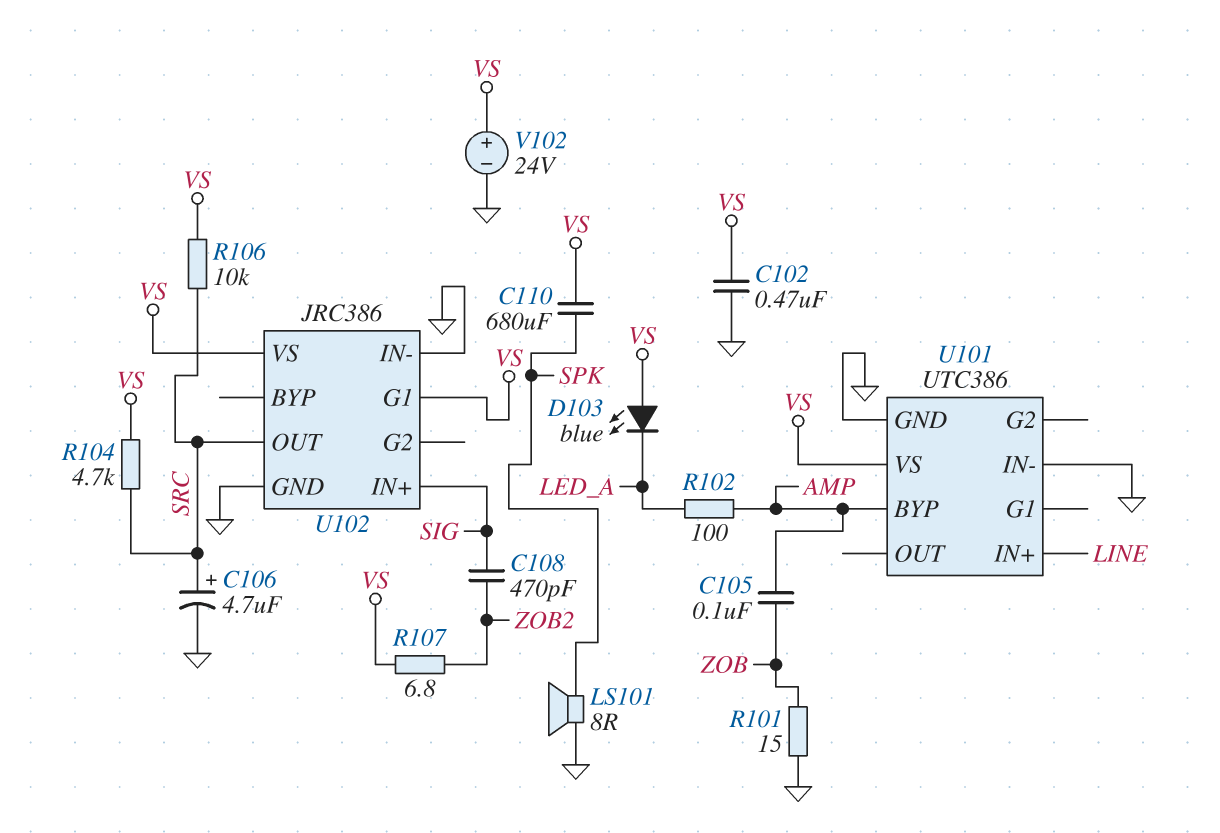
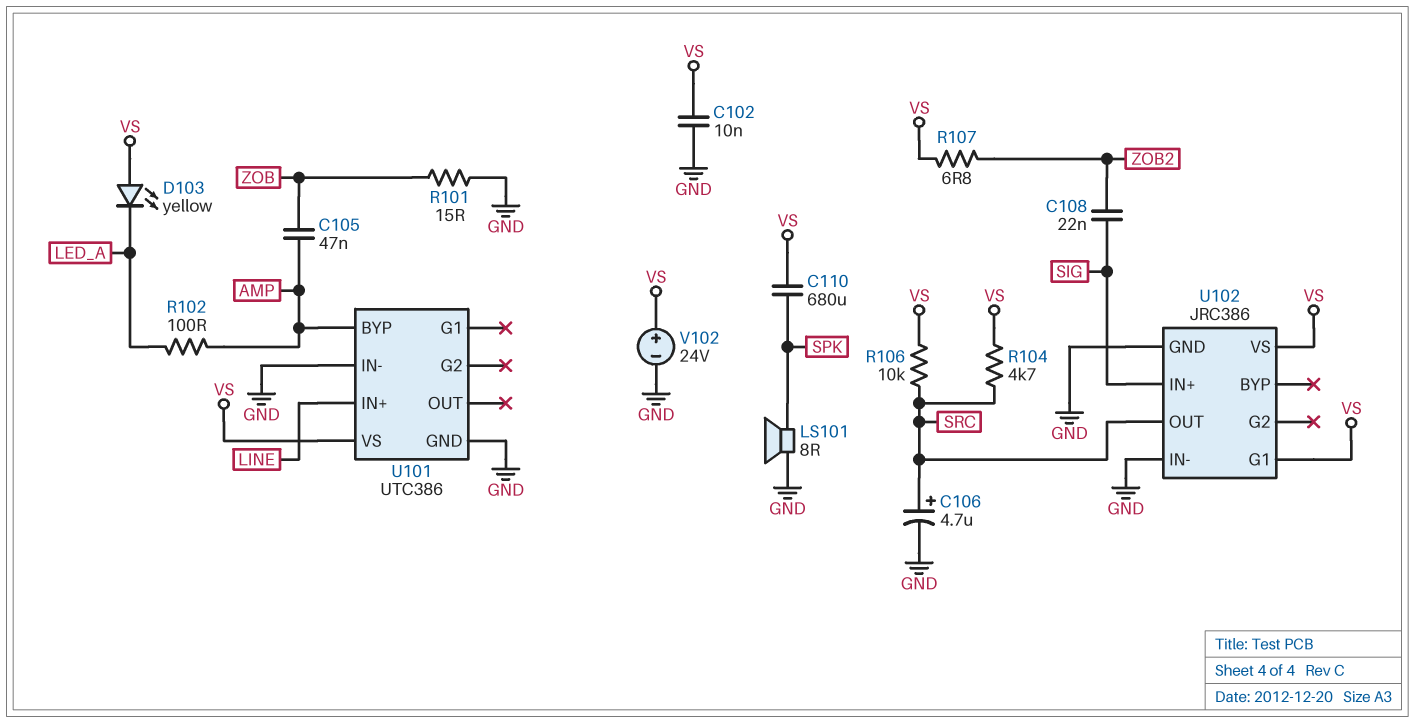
C102: 470nF (GND, VS) -> 10nF (GND, VS)
C105: 100nF (AMP, ZOB) -> 47nF (AMP, ZOB)
C108: 470pF (SIG, ZOB2) -> 22nF (SIG, ZOB2)
D103: LED blue (A VS, K LED_A) -> LED yellow (A VS, K LED_A)

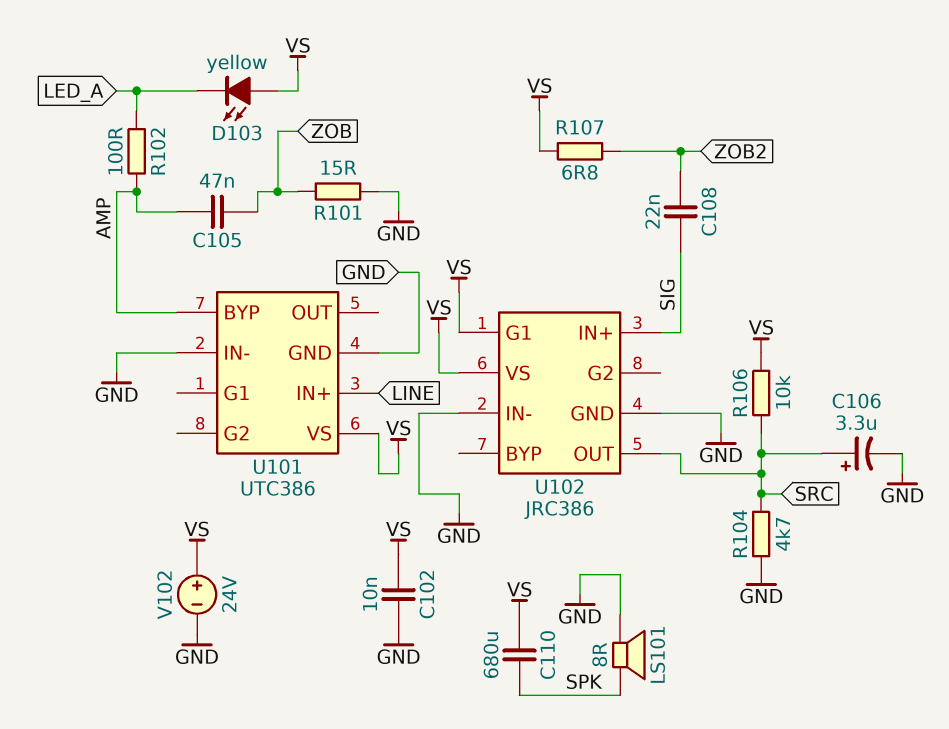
C106: 4.7uF (plus SRC, minus GND) -> 3.3uF (plus SRC, minus GND)
R104: 4.7k (SRC, VS) -> 4.7k (GND, SRC)

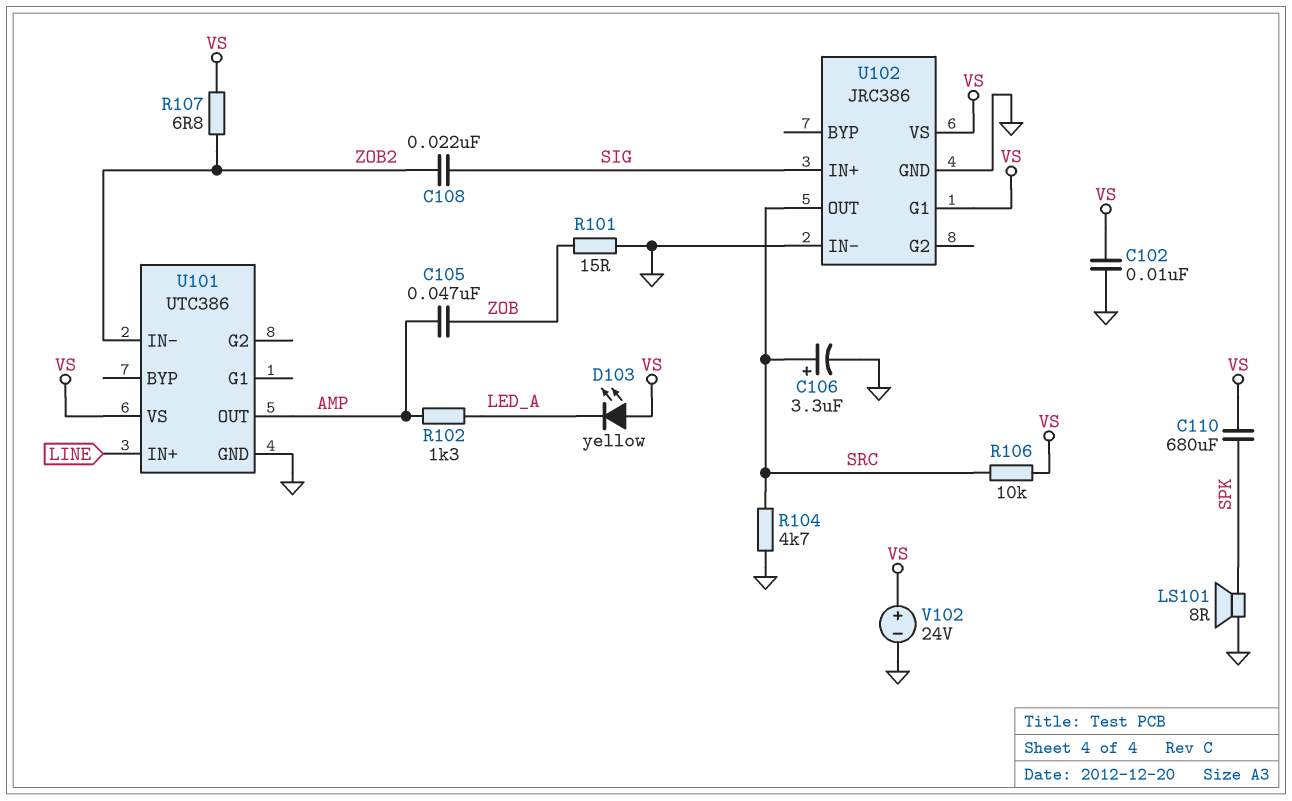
R102: 100 (AMP, LED_A) -> 1.3k (AMP, LED_A)
U101 pin BYP: AMP -> none
U101 pin IN-: GND -> ZOB2
U101 pin OUT: none -> AMP

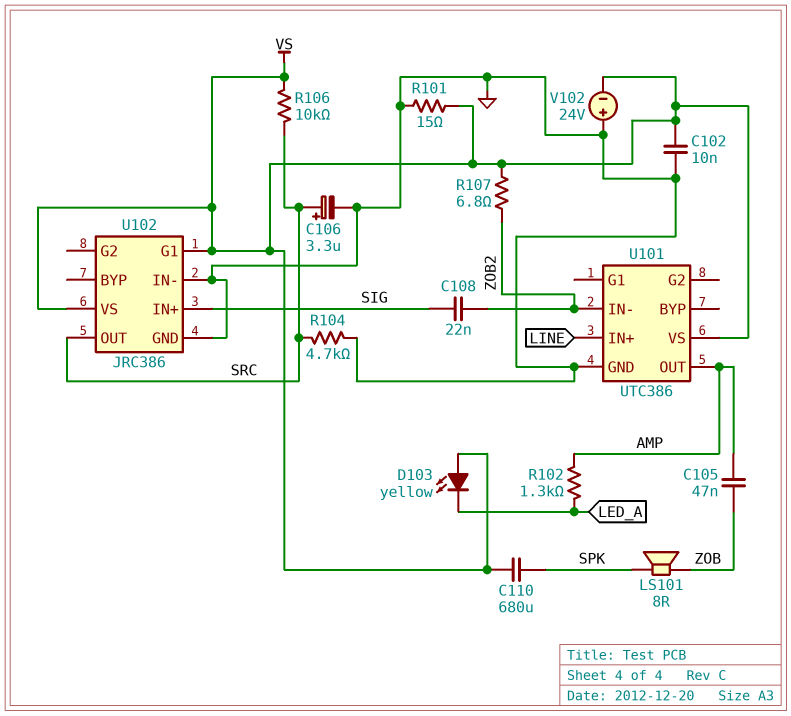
LS101: speaker 8R (GND, SPK) -> speaker 8R (SPK, ZOB)
R101: 15 (GND, ZOB) -> 15 (GND, VS)
V102: 24V (plus VS, minus GND) -> 24V (plus GND, minus VS)

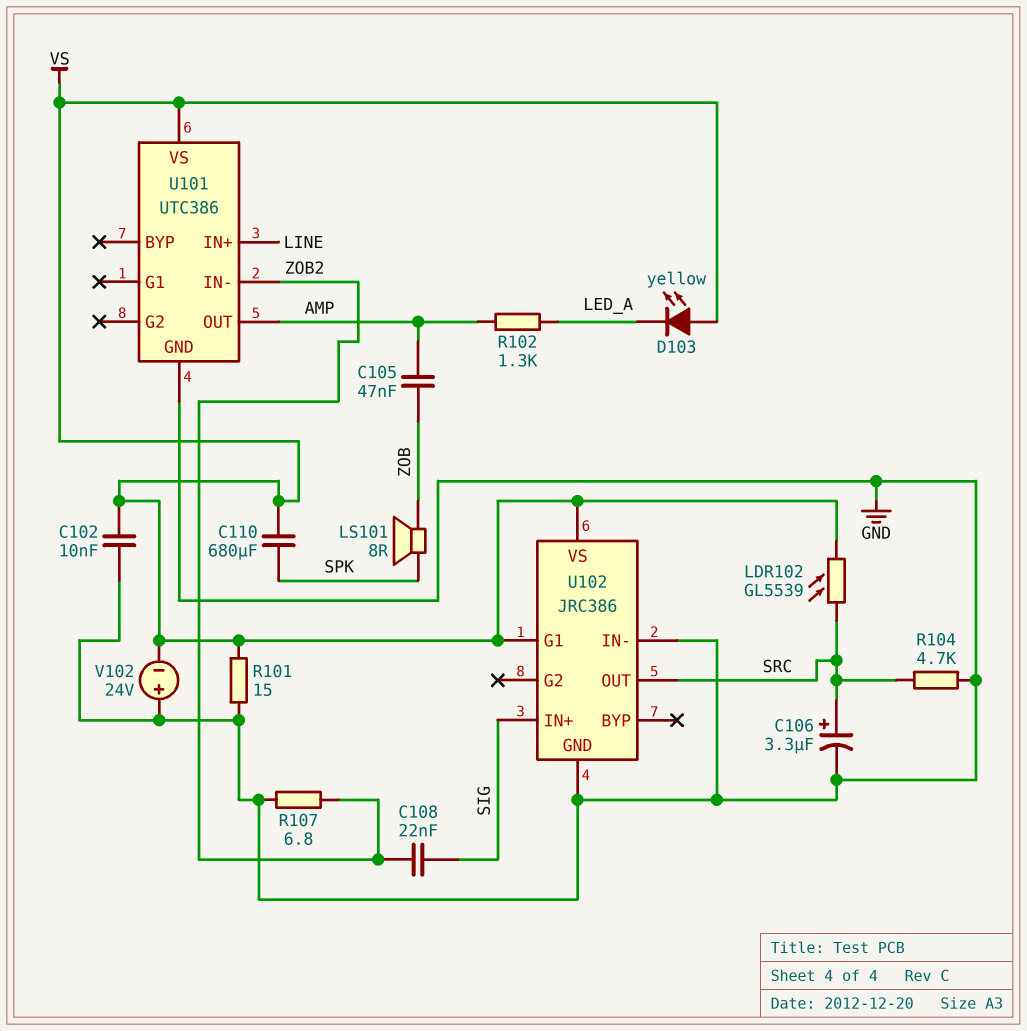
LDR102: none -> GL5539 (SRC, VS)
R106: 10k (SRC, VS) -> none
R107: 6.8 (VS, ZOB2) -> 6.8 (GND, ZOB2)

